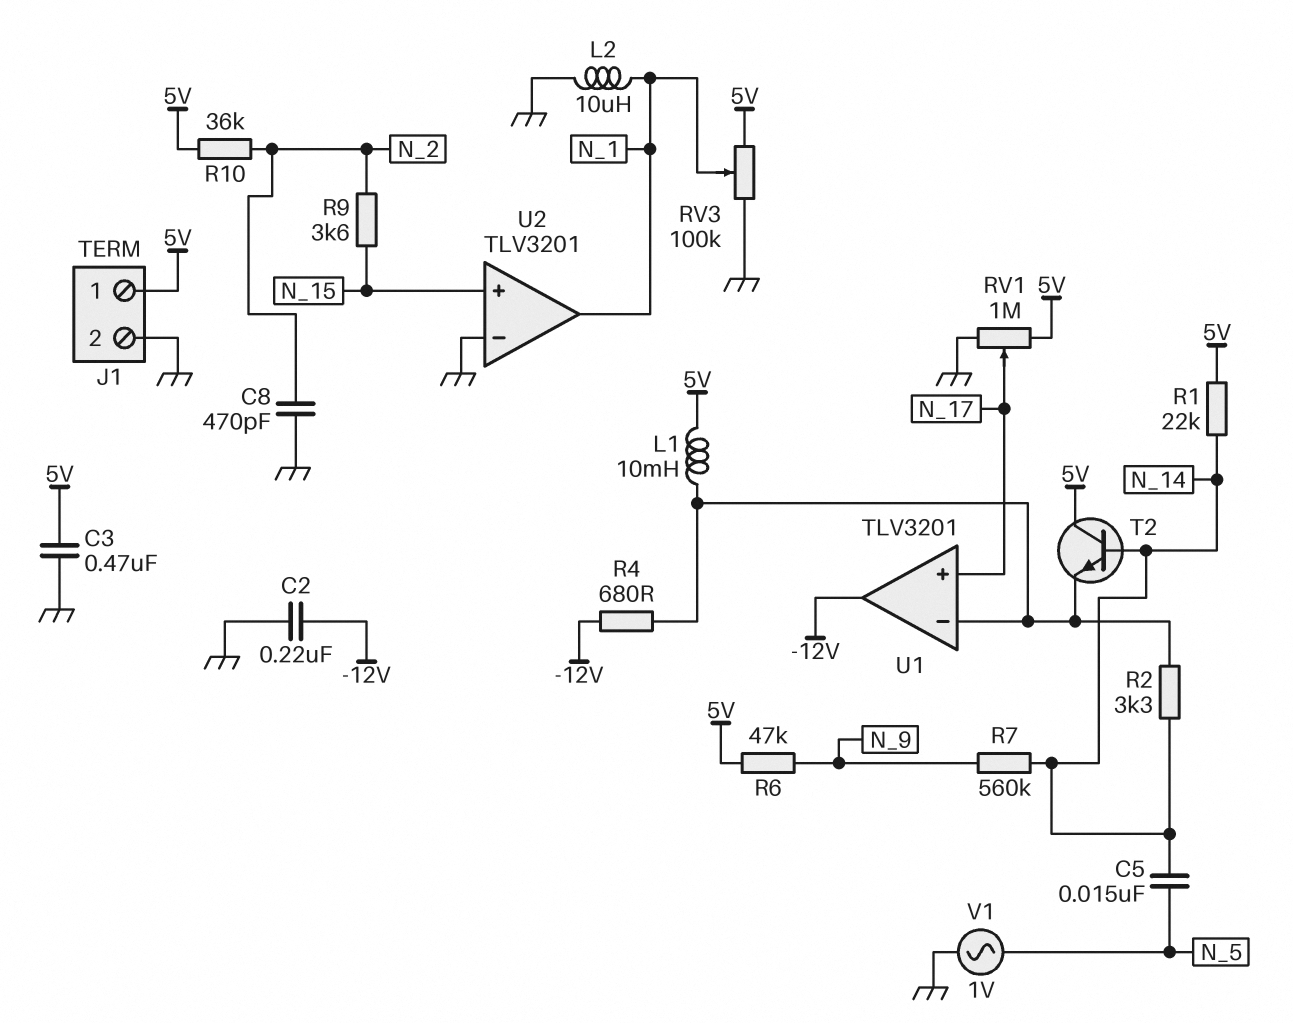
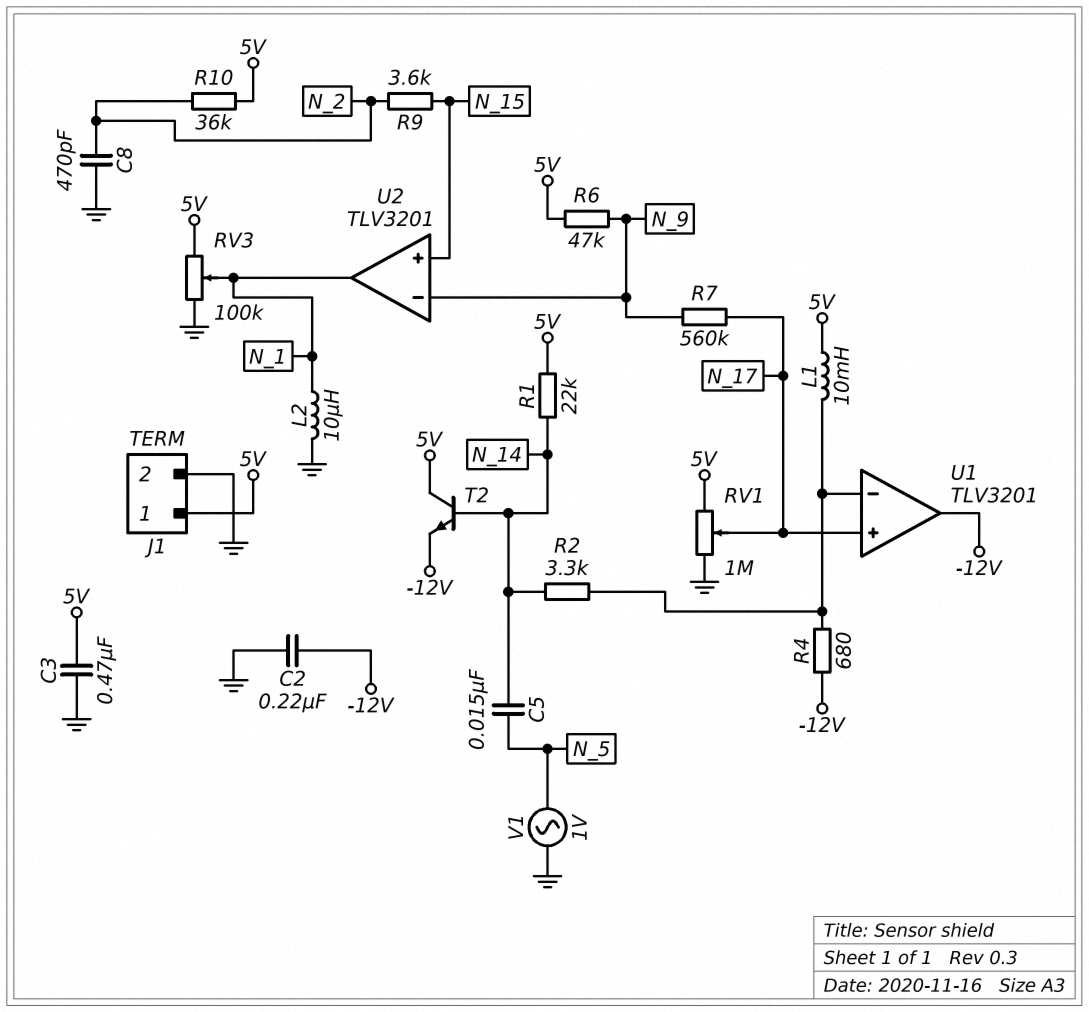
R7: 560k (N_9, N_14) -> 560k (N_9, N_17)
T2: NPN (B N_14, C 5V, E U1/in-) -> NPN (B N_14, C 5V, E -12V)
U2 pin in-: GND -> N_9

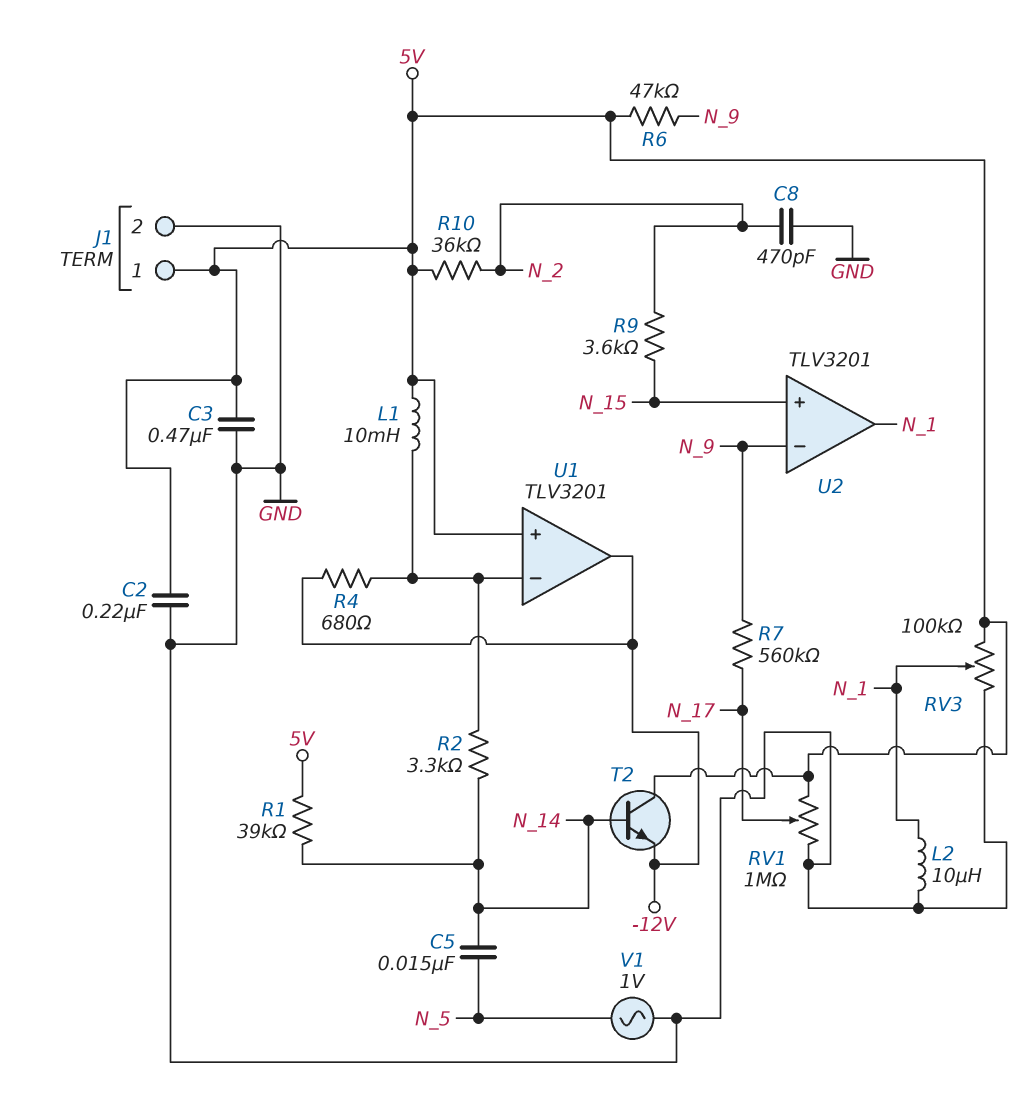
C2: 220nF (-12V, GND) -> 220nF (5V, GND)
R1: 22k (5V, N_14) -> 39k (5V, N_14)
U1 pin in+: N_17 -> 5V

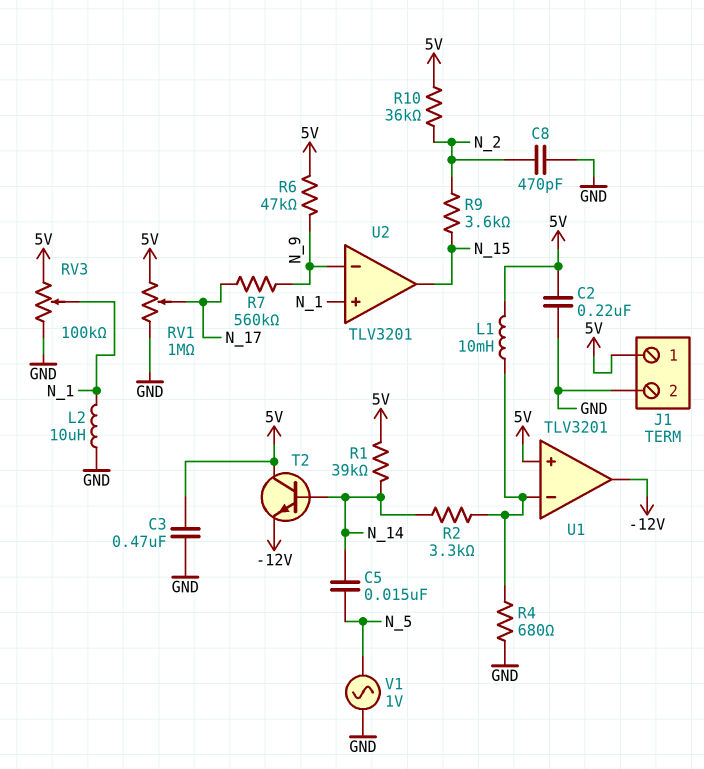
R4: 680 (-12V, U1/in-) -> 680 (GND, U1/in-)
U2 pin in+: N_15 -> N_1
U2 pin out: N_1 -> N_15

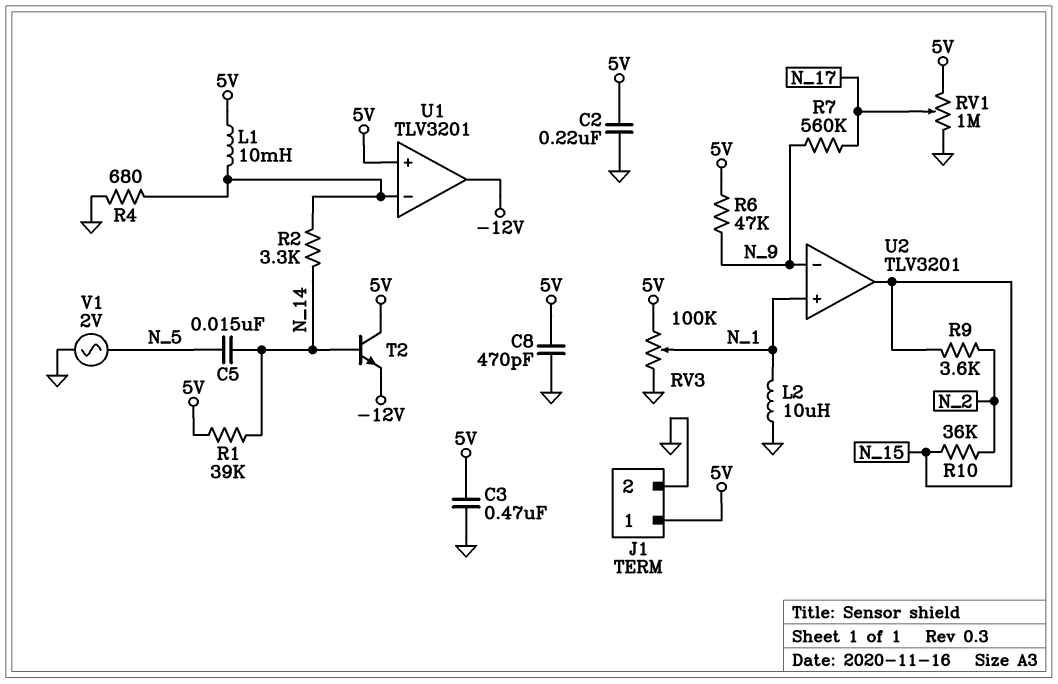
C8: 470pF (GND, N_2) -> 470pF (5V, GND)
R10: 36k (5V, N_2) -> 36k (N_2, N_15)
V1: AC 1V (GND, N_5) -> AC 2V (GND, N_5)

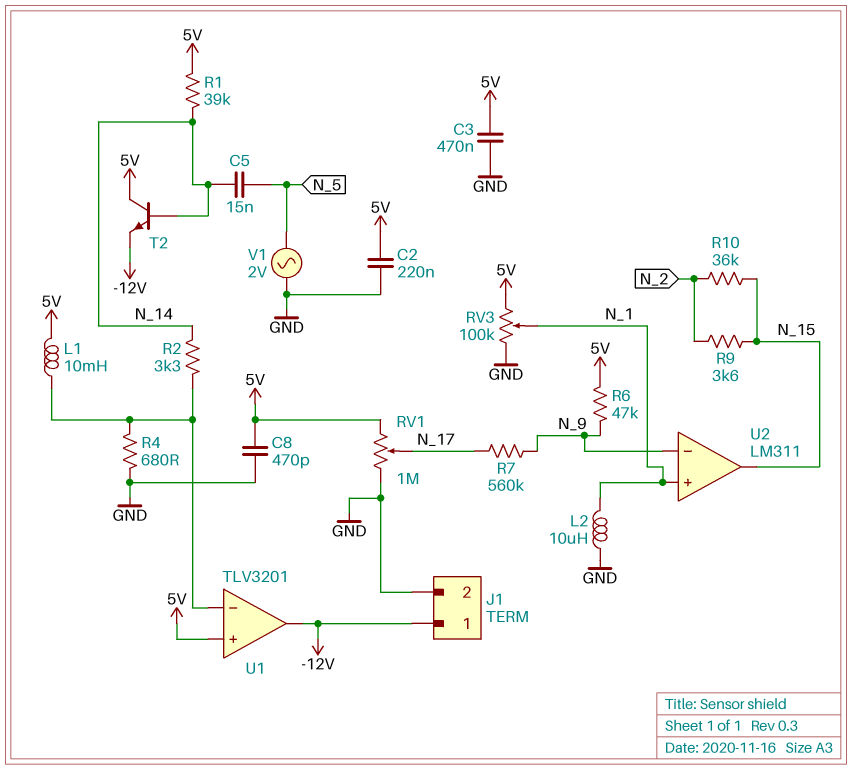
J1 pin 1: 5V -> -12V
U2: TLV3201 -> LM311

